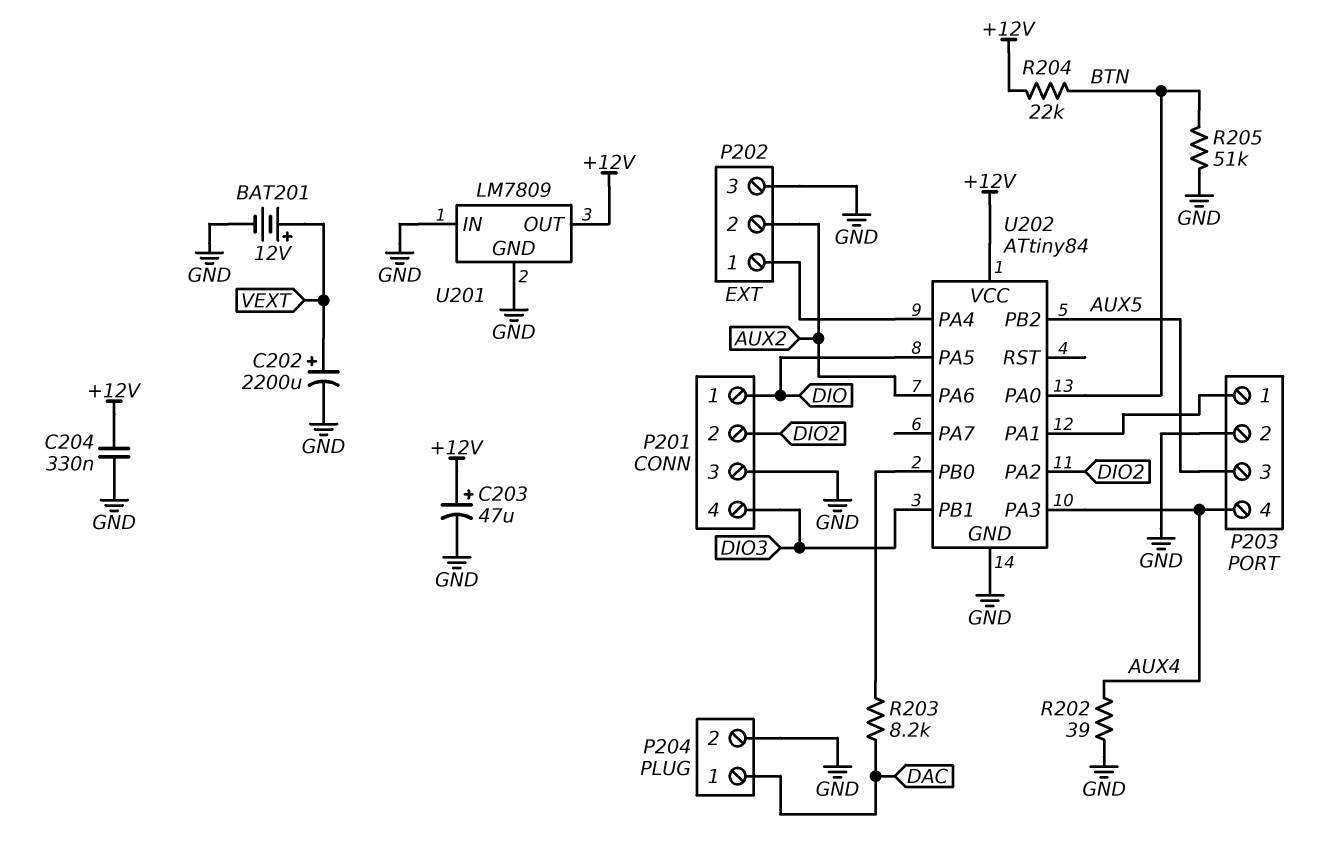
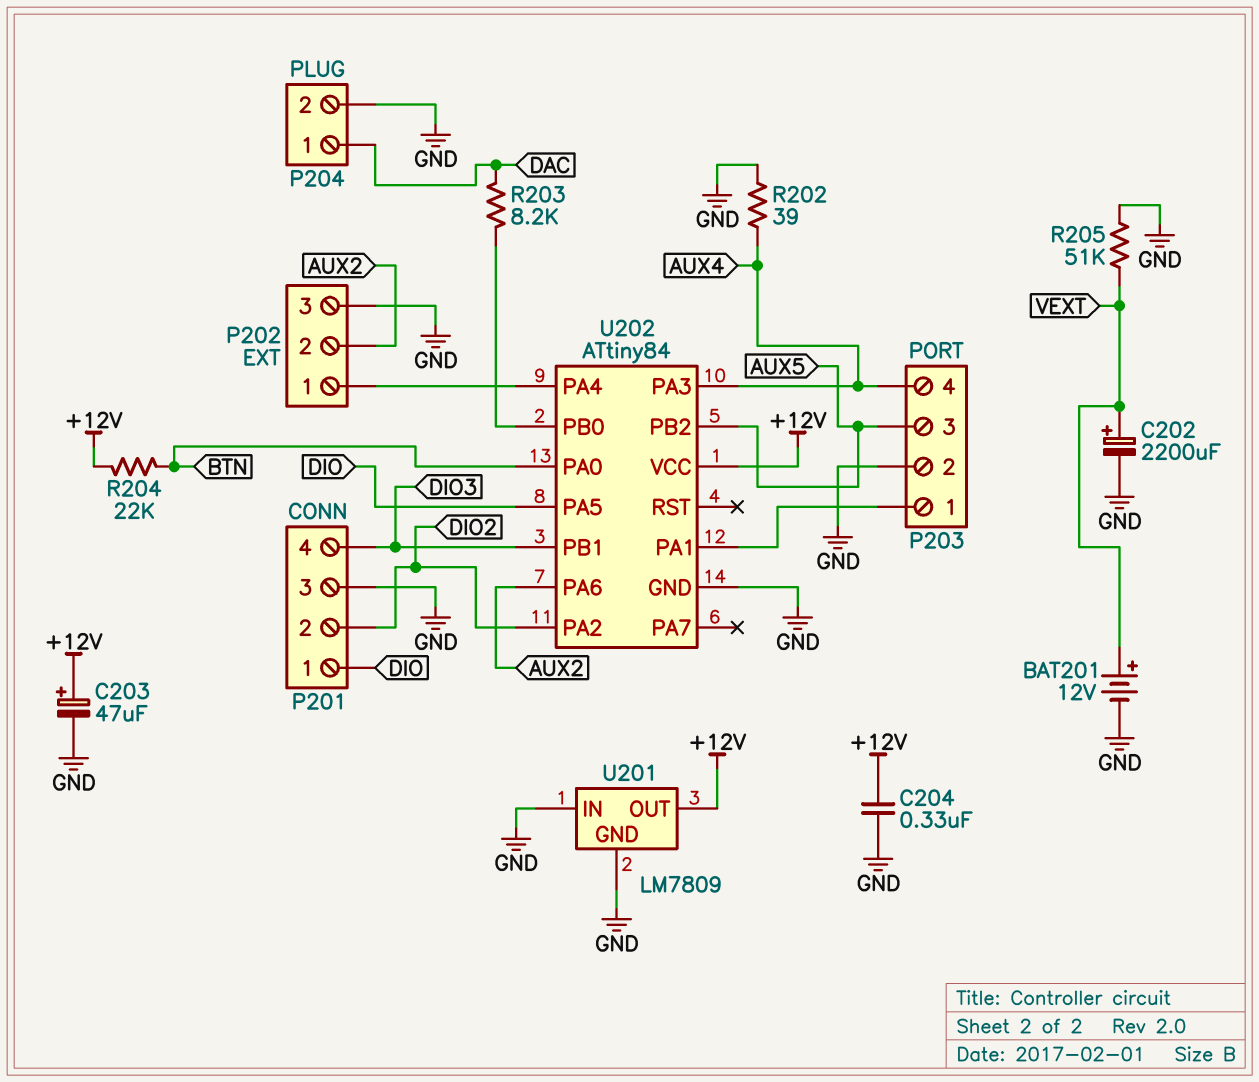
R205: 51k (BTN, GND) -> 51k (GND, VEXT)

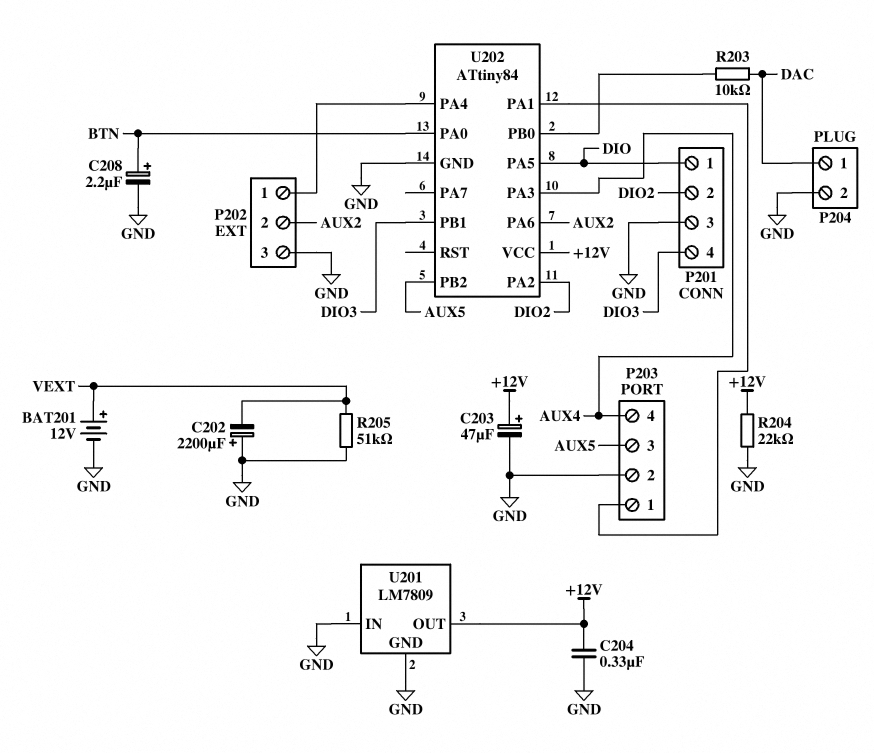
C202: 2200uF (plus VEXT, minus GND) -> 2200uF (plus GND, minus VEXT)
C208: none -> 2.2uF (plus BTN, minus GND)
R202: 39 (AUX4, GND) -> none
R203: 8.2k (DAC, U202/PB0) -> 10k (DAC, U202/PB0)
R204: 22k (+12V, BTN) -> 22k (+12V, GND)

